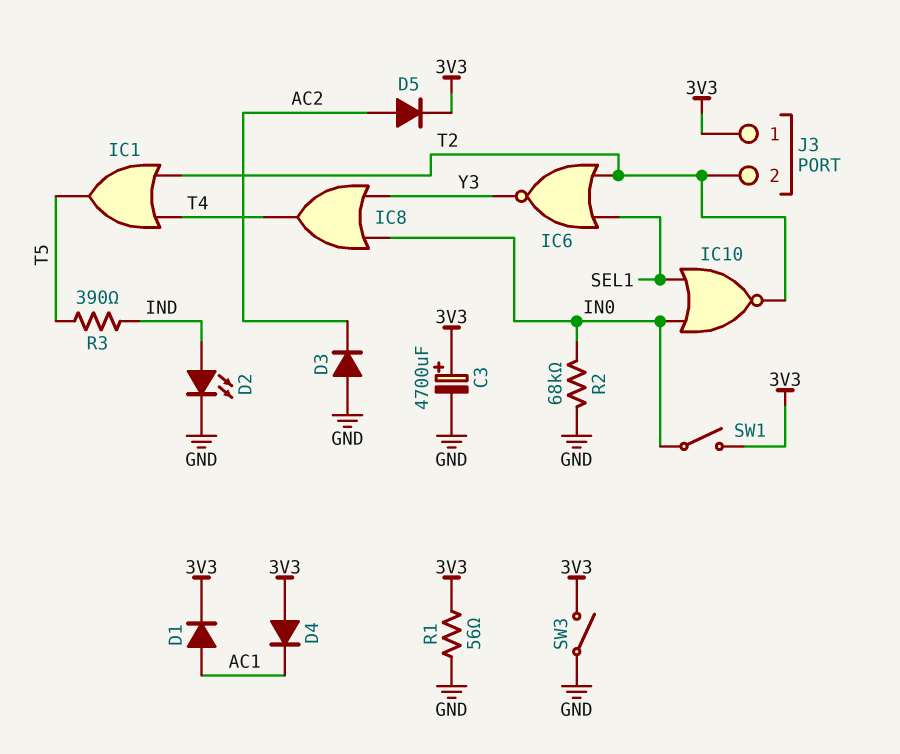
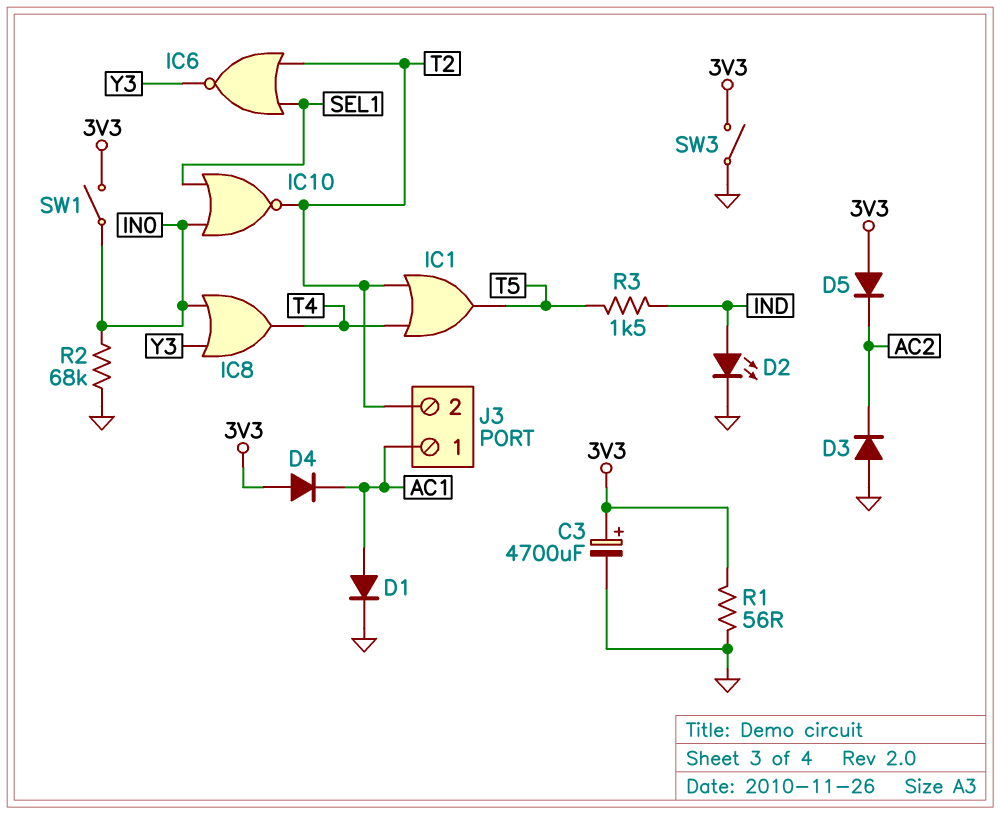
D1: diode (A AC1, K 3V3) -> diode (A AC1, K GND)
D5: diode (A AC2, K 3V3) -> diode (A 3V3, K AC2)
J3 pin 1: 3V3 -> AC1
R3: 390 (IND, T5) -> 1.5k (IND, T5)

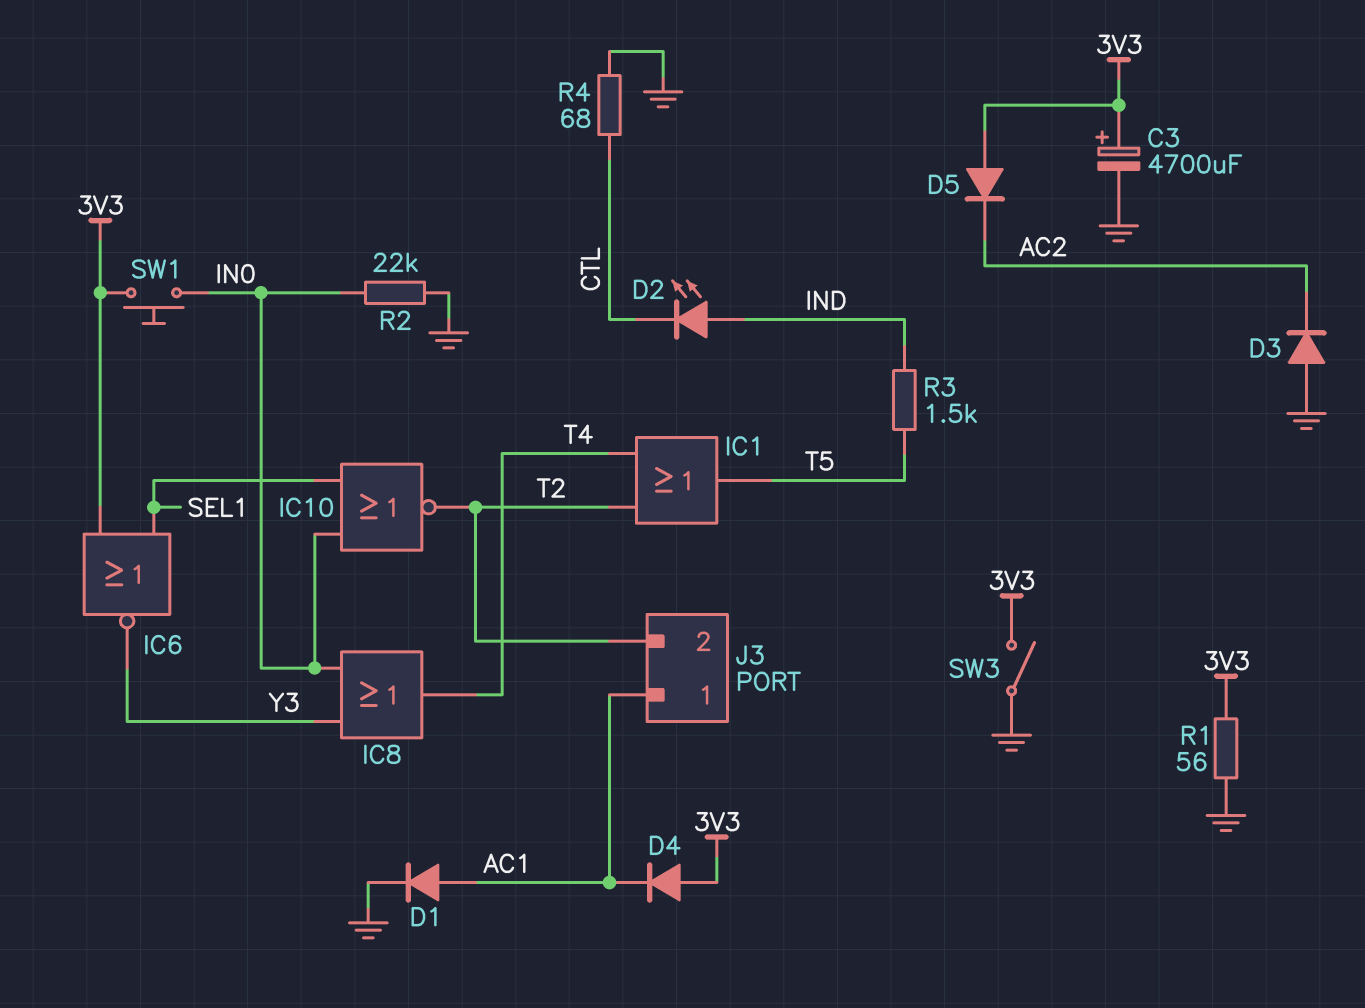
D2: LED (A IND, K GND) -> LED (A IND, K CTL)
IC6: NOR (in SEL1, in T2, out Y3) -> NOR (in 3V3, in SEL1, out Y3)
R2: 68k (GND, IN0) -> 22k (GND, IN0)
R4: none -> 68 (CTL, GND)
SW1: switch (3V3, IN0) -> button (3V3, IN0)

